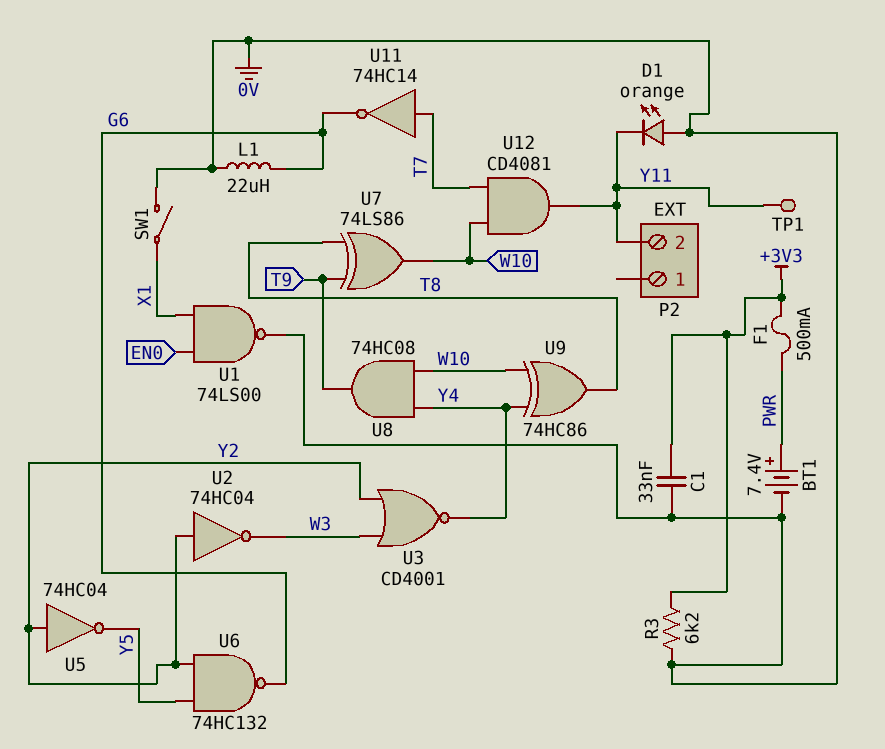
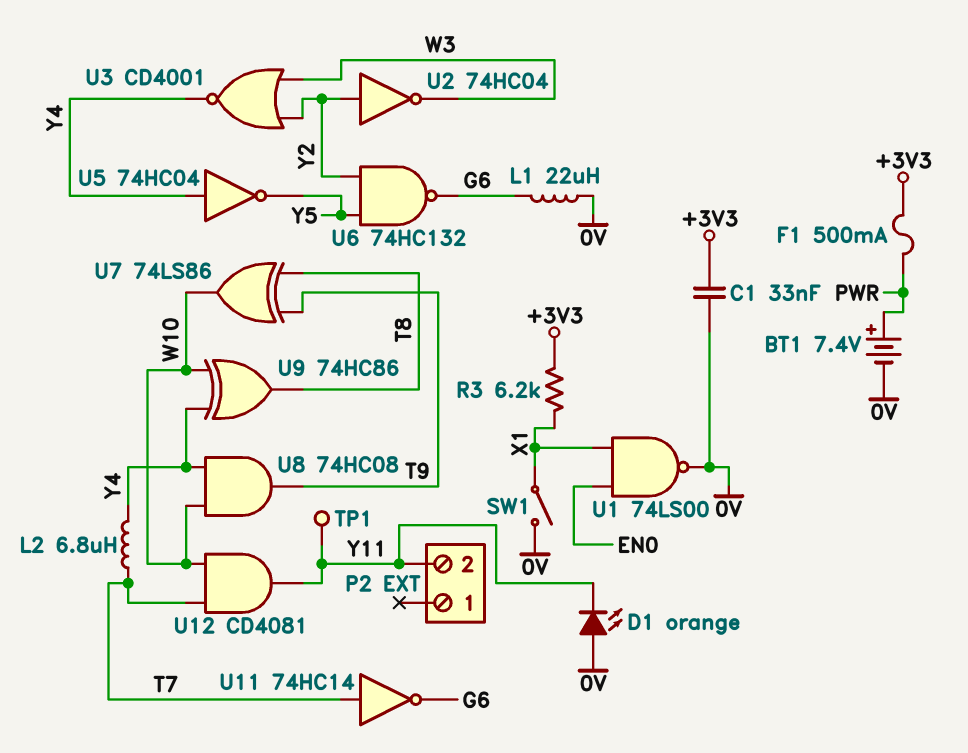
L2: none -> 6.8uH (T7, Y4)
R3: 6.2k (+3V3, 0V) -> 6.2k (+3V3, X1)
U5: NOT 74HC04 (in Y2, out Y5) -> NOT 74HC04 (in Y4, out Y5)

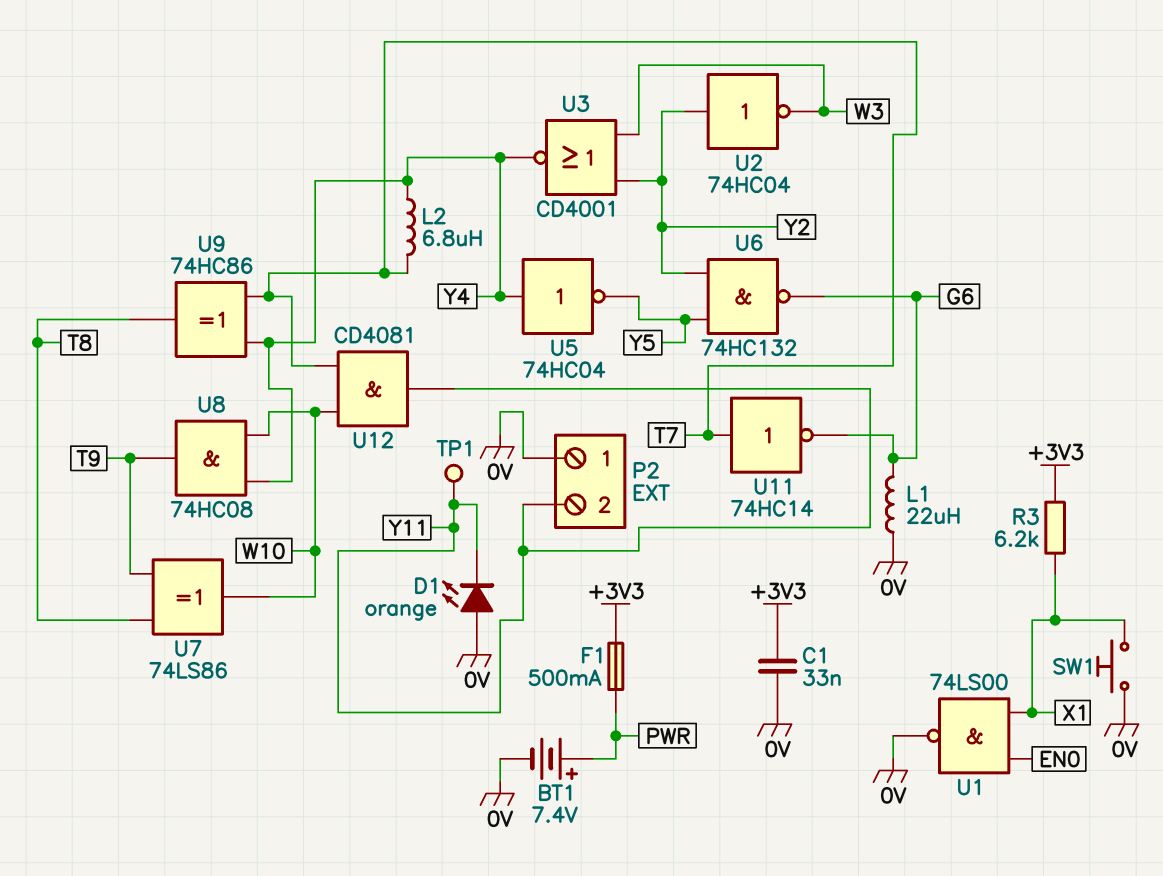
P2 pin 1: none -> 0V
SW1: switch (0V, X1) -> button (0V, X1)
U9: XOR 74HC86 (in W10, in Y4, out T8) -> XOR 74HC86 (in T7, in Y4, out T8)

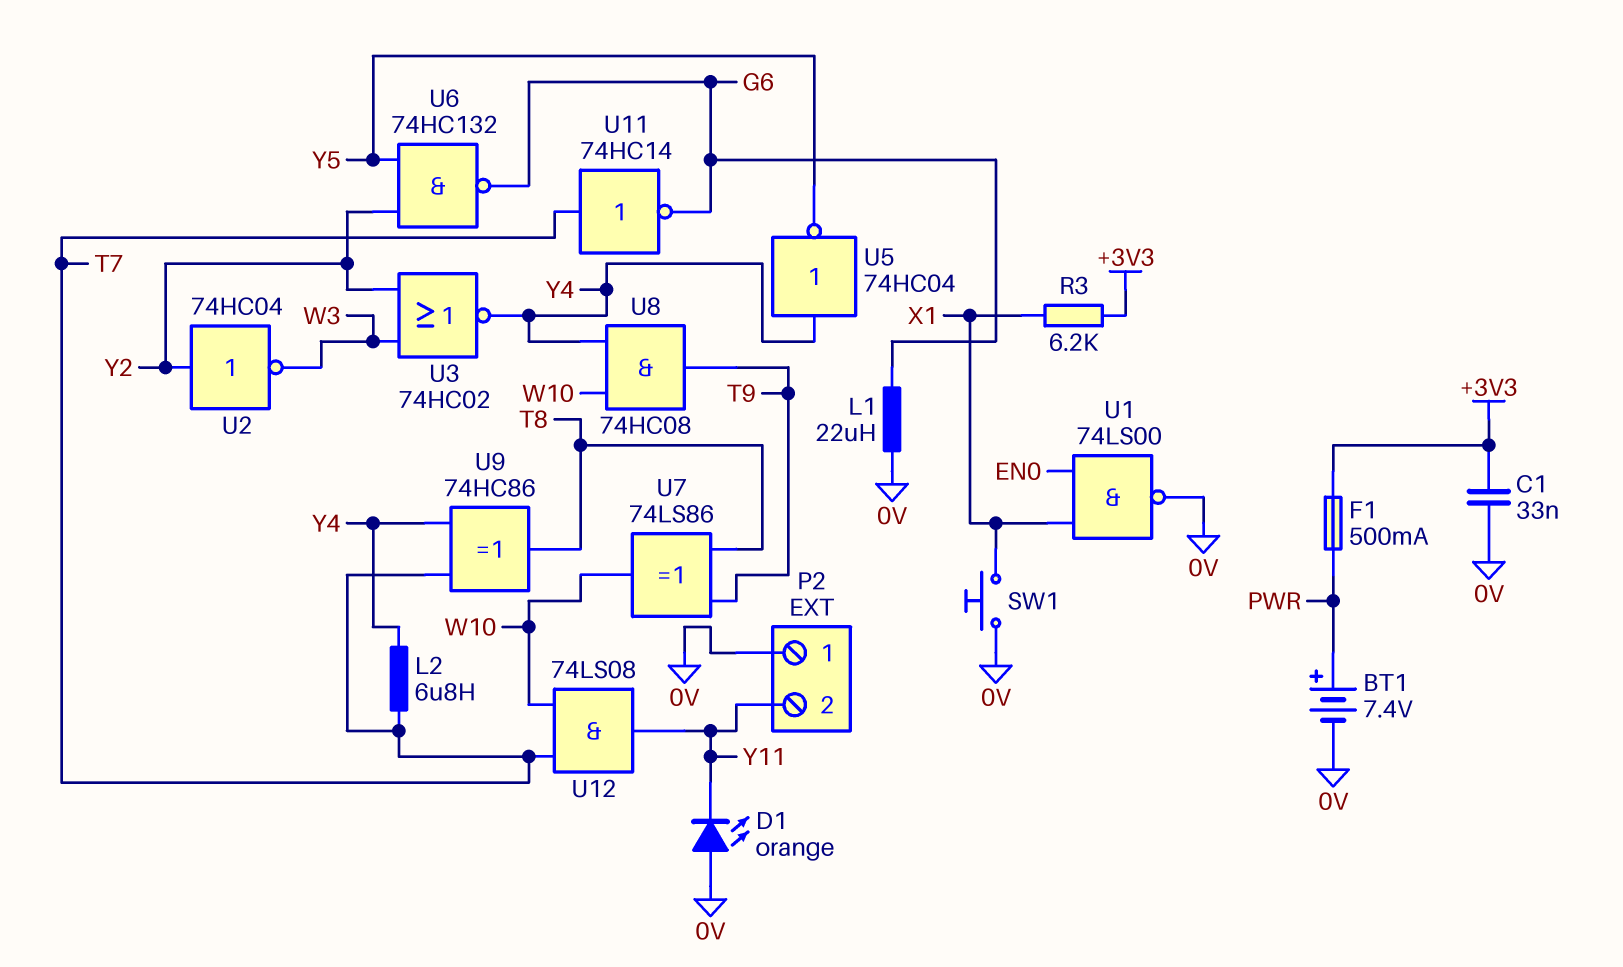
TP1: test point (Y11) -> none
U3: NOR CD4001 (in W3, in Y2, out Y4) -> NOR 74HC02 (in W3, in Y2, out Y4)
U12: AND CD4081 (in T7, in W10, out Y11) -> AND 74LS08 (in T7, in W10, out Y11)

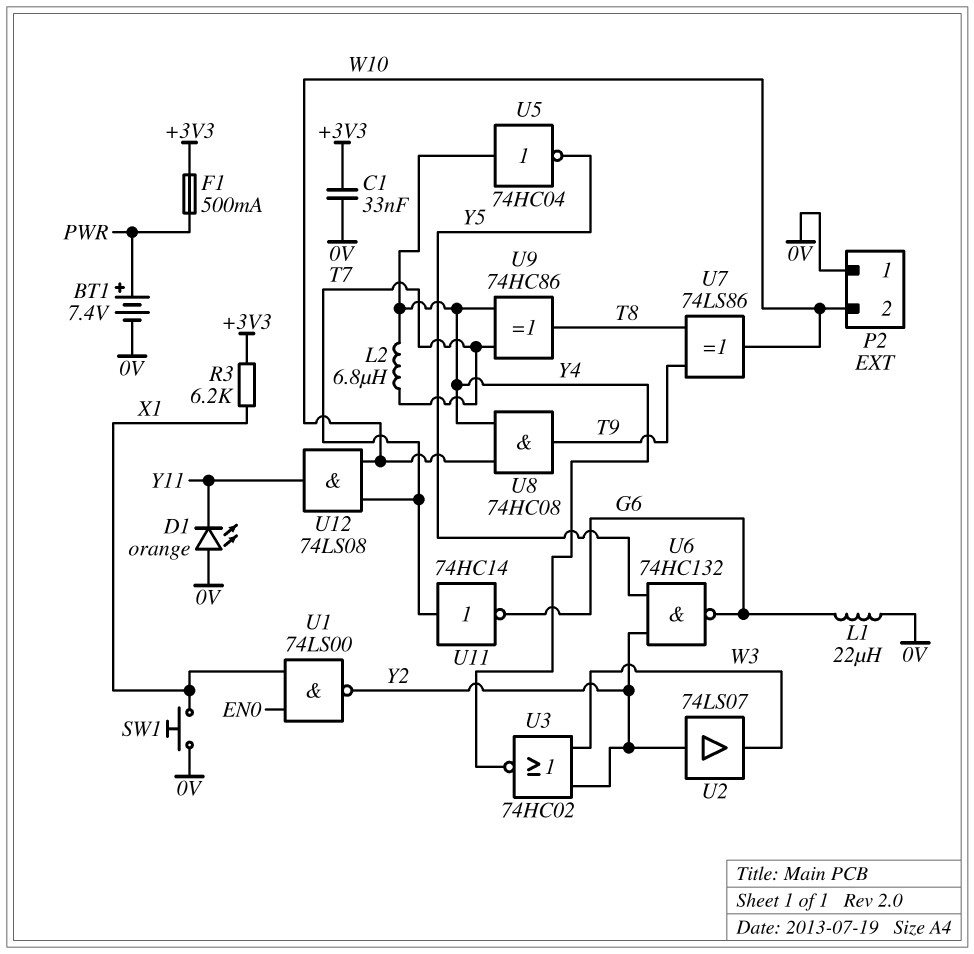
P2 pin 2: Y11 -> W10
U1: NAND 74LS00 (in EN0, in X1, out 0V) -> NAND 74LS00 (in EN0, in X1, out Y2)
U2: NOT 74HC04 (in Y2, out W3) -> buffer 74LS07 (in Y2, out W3)

